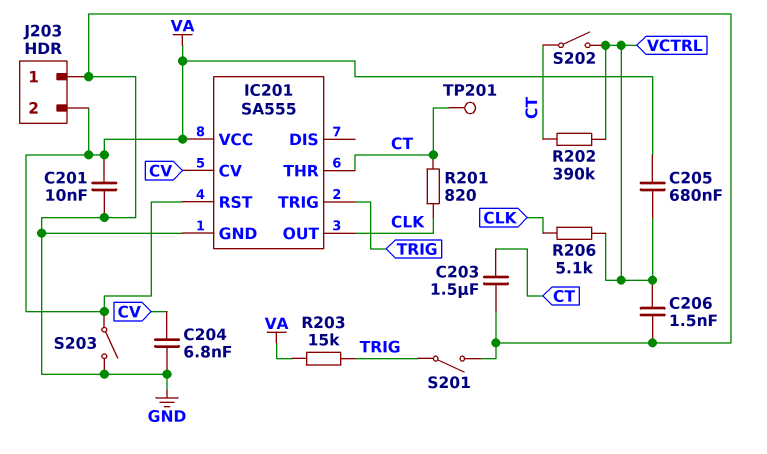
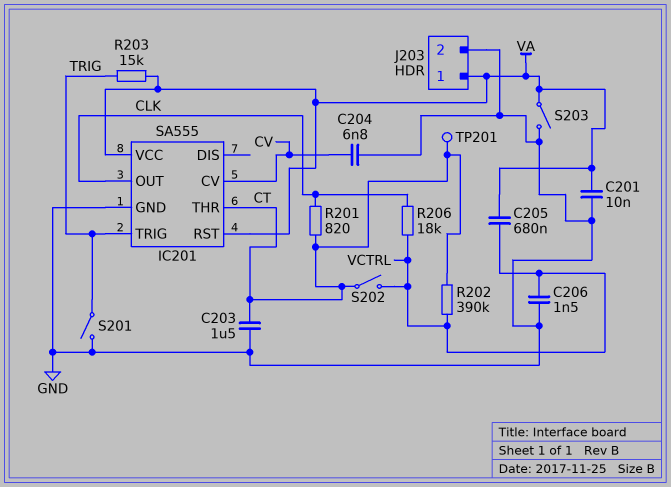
J203 pin 1: GND -> VA
J203 pin 2: VA -> GND
R206: 5.1k (CLK, VCTRL) -> 18k (CLK, VCTRL)

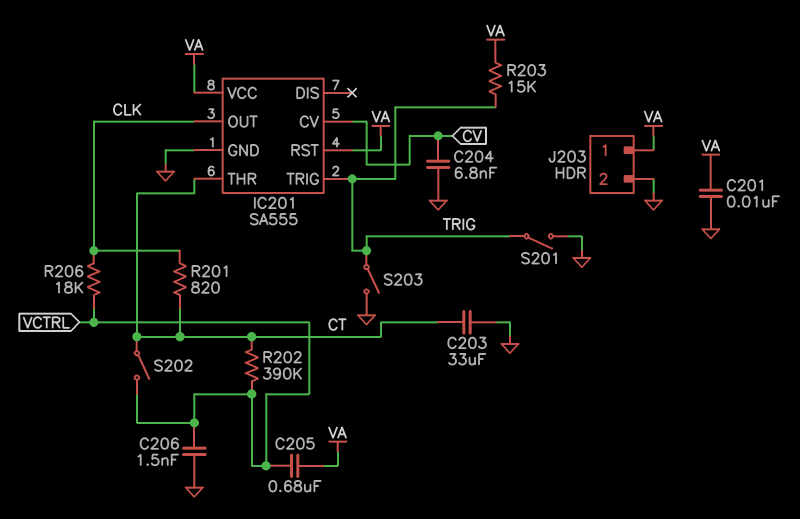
C203: 1.5uF (CT, GND) -> 33uF (CT, GND)
S203: switch (GND, VA) -> switch (GND, TRIG)
TP201: test point (CT) -> none

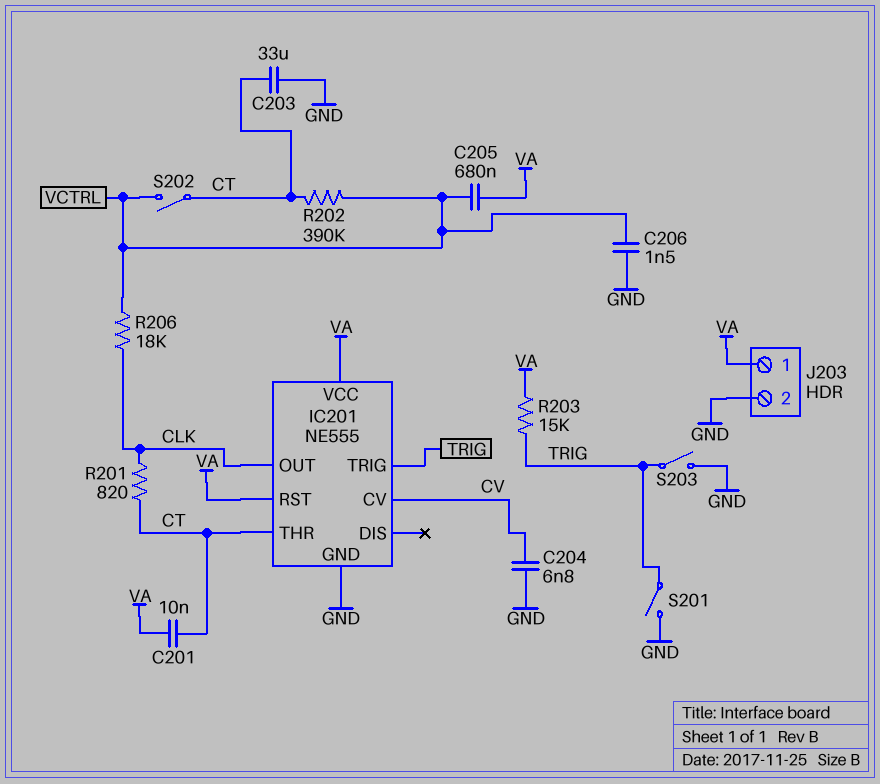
C201: 10nF (GND, VA) -> 10nF (CT, VA)
IC201: SA555 -> NE555

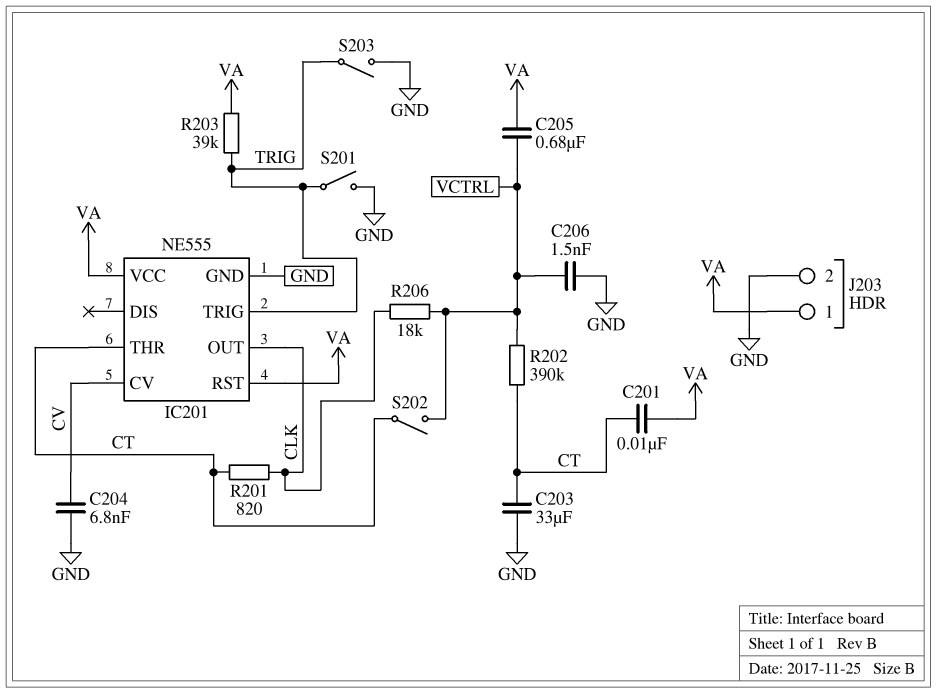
R203: 15k (TRIG, VA) -> 39k (TRIG, VA)

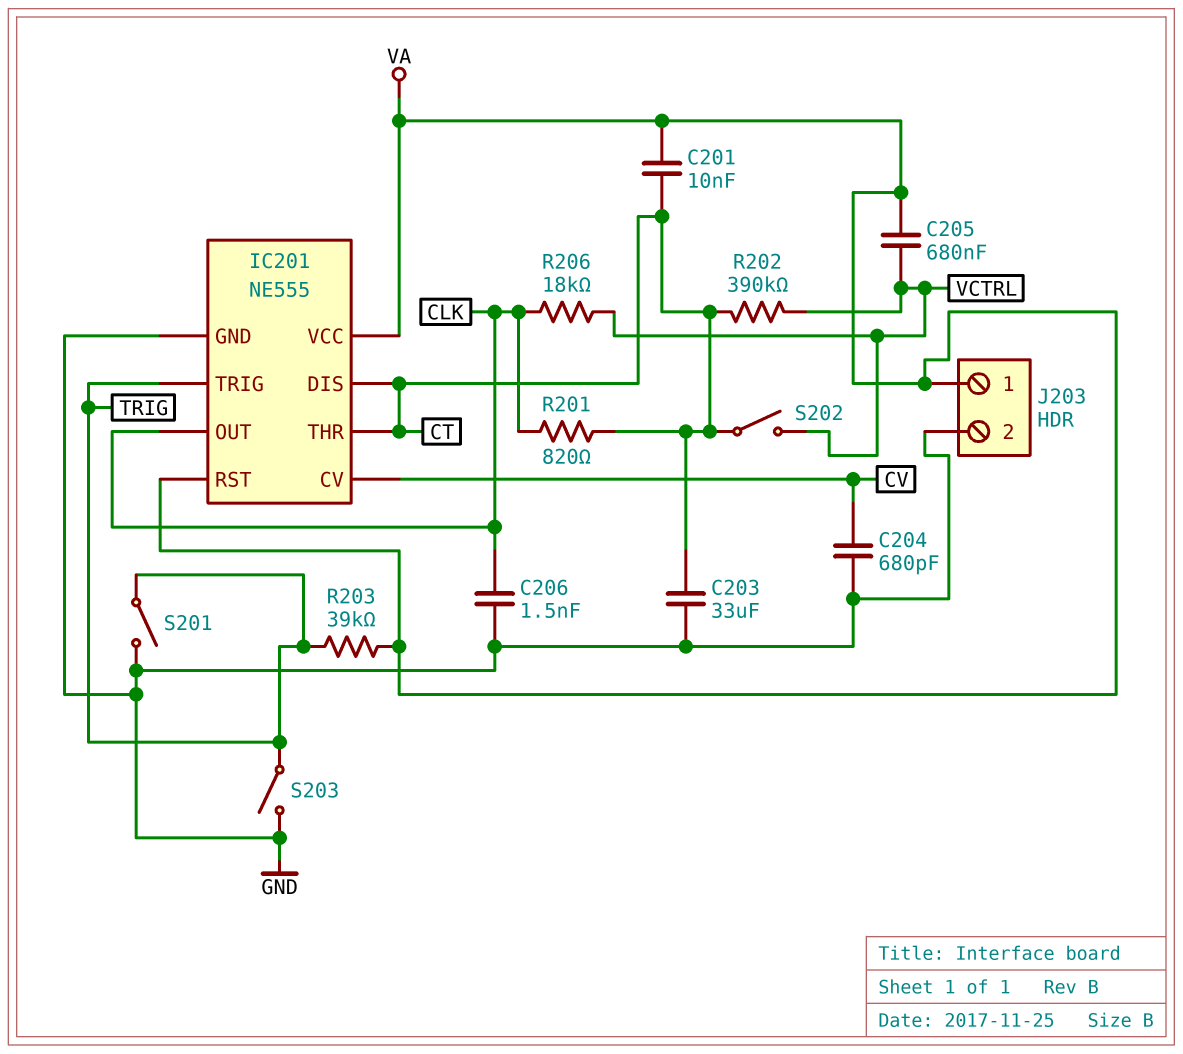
C204: 6.8nF (CV, GND) -> 680pF (CV, GND)
C206: 1.5nF (GND, VCTRL) -> 1.5nF (CLK, GND)
IC201 pin DIS: none -> CT

